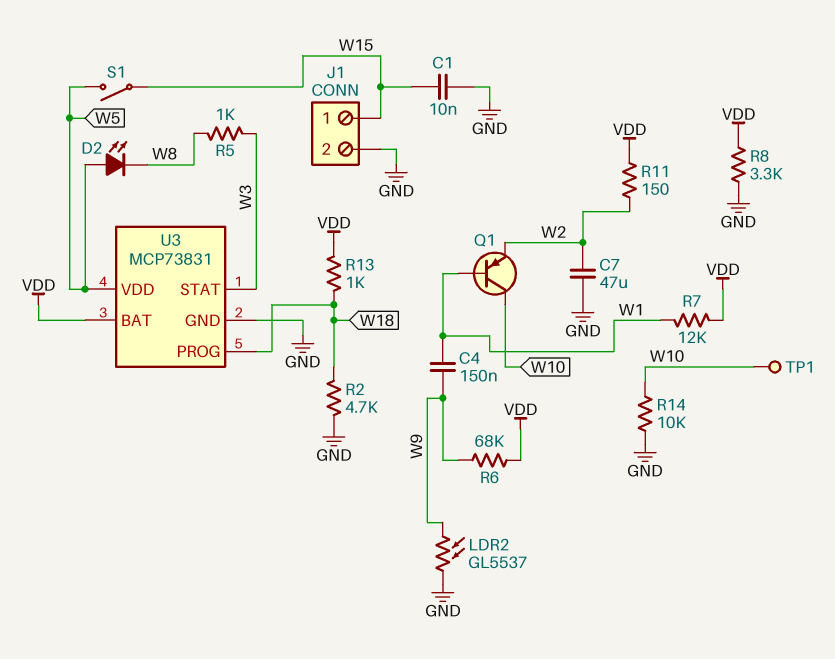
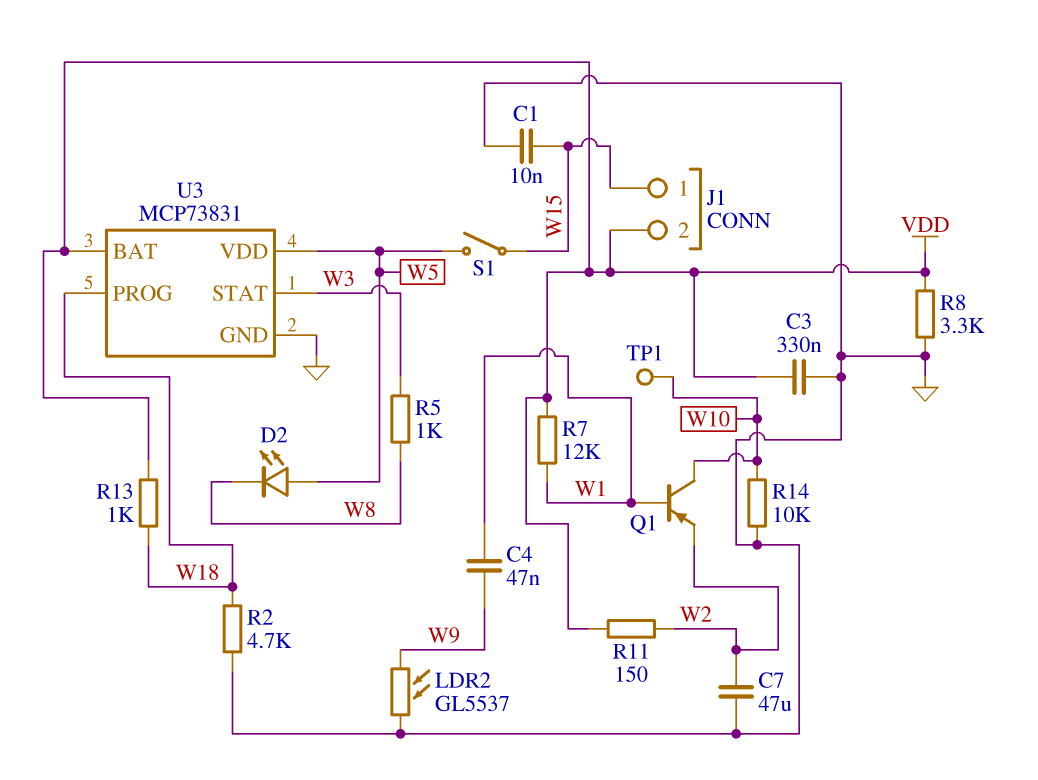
C3: none -> 330nF (GND, VDD)
C4: 150nF (W1, W9) -> 47nF (W1, W9)
J1 pin 2: GND -> VDD
R6: 68k (VDD, W9) -> none

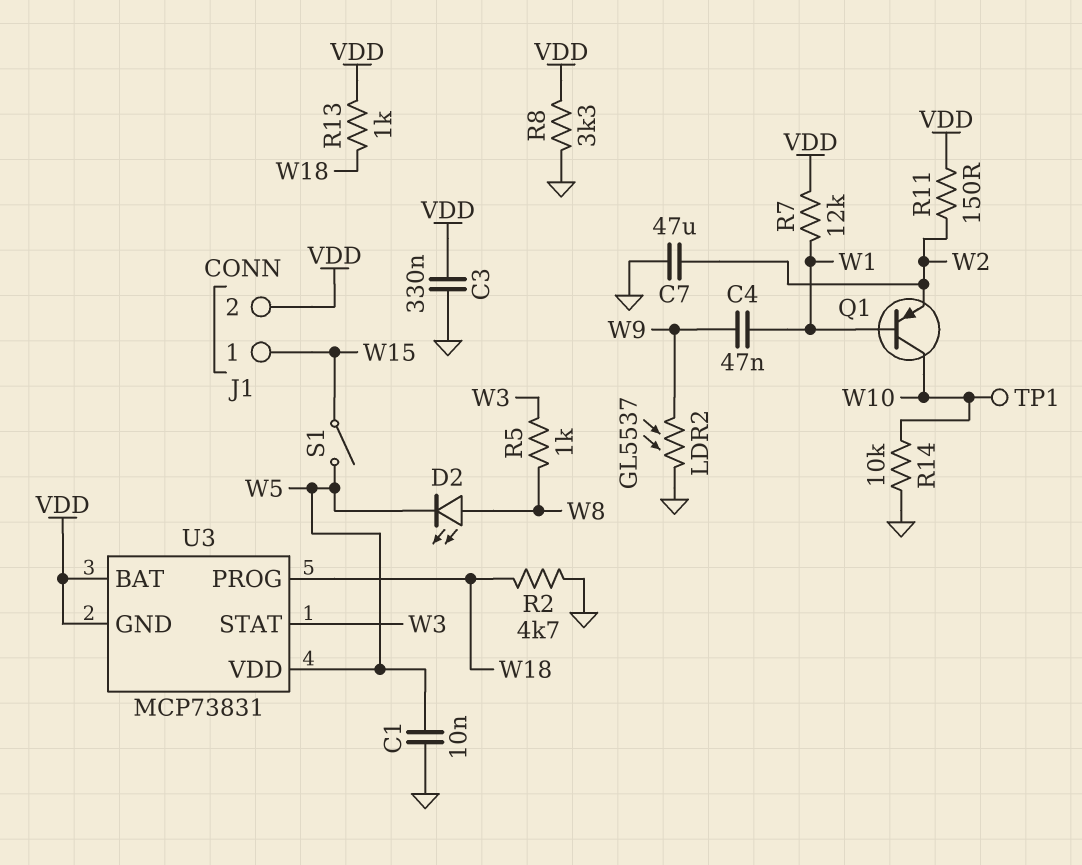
C1: 10nF (GND, W15) -> 10nF (GND, W5)
D2: LED (A W5, K W8) -> LED (A W8, K W5)
U3 pin GND: GND -> VDD

